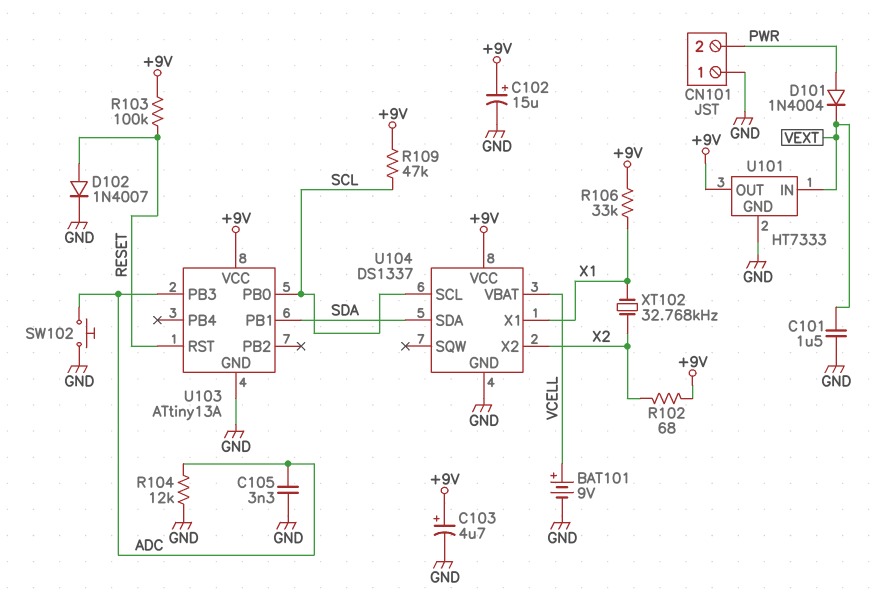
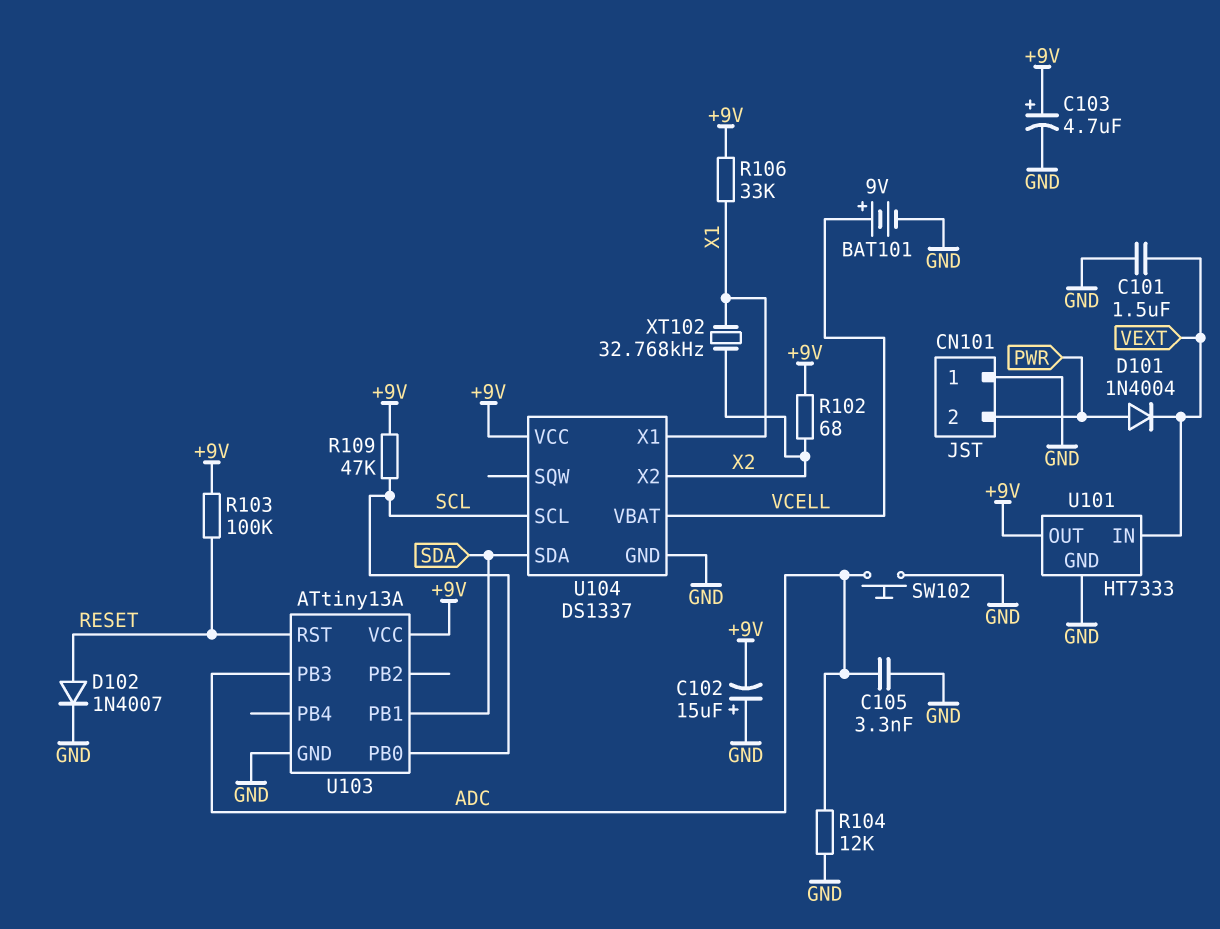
C102: 15uF (plus +9V, minus GND) -> 15uF (plus GND, minus +9V)

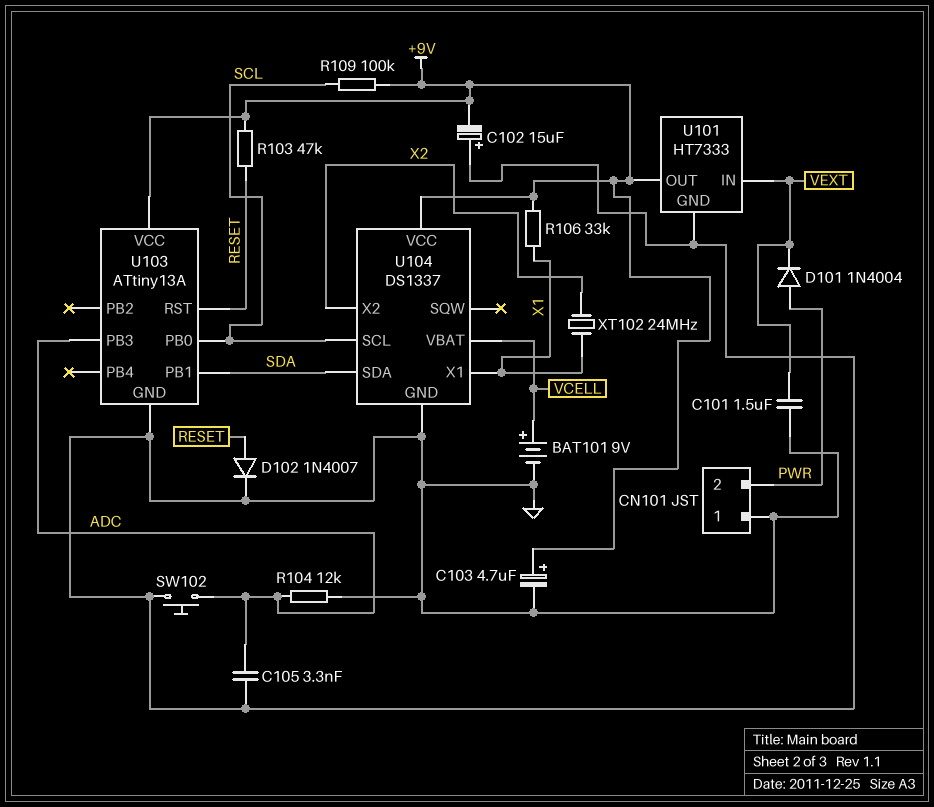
R102: 68 (+9V, X2) -> none
R103: 100k (+9V, RESET) -> 47k (+9V, RESET)
R109: 47k (+9V, SCL) -> 100k (+9V, SCL)
XT102: 32.768kHz (X1, X2) -> 24MHz (X1, X2)

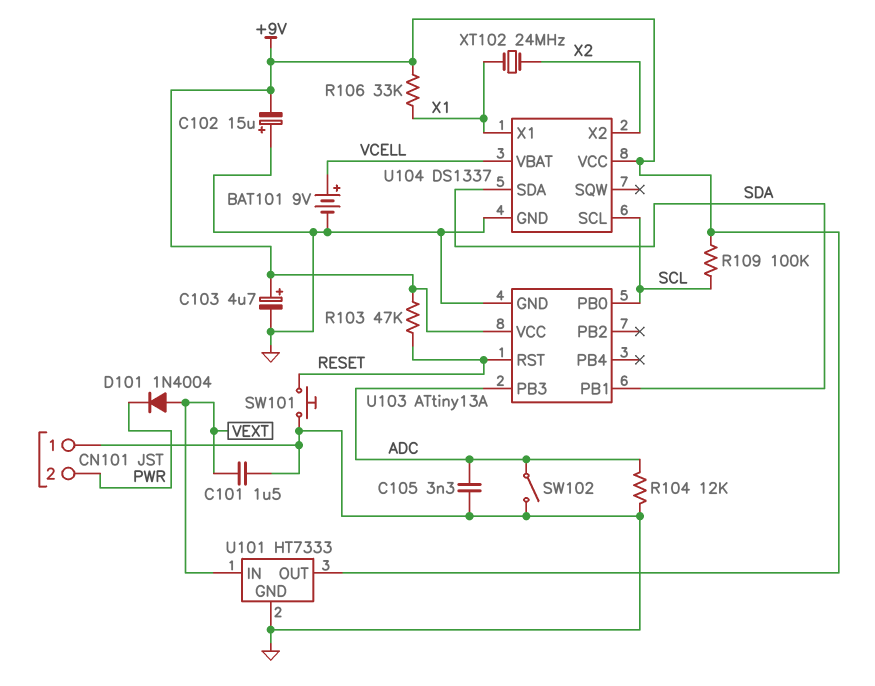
D101: diode 1N4004 (A PWR, K VEXT) -> diode 1N4004 (A VEXT, K PWR)
D102: diode 1N4007 (A RESET, K GND) -> none
SW101: none -> button (GND, RESET)
SW102: button (ADC, GND) -> switch (ADC, GND)

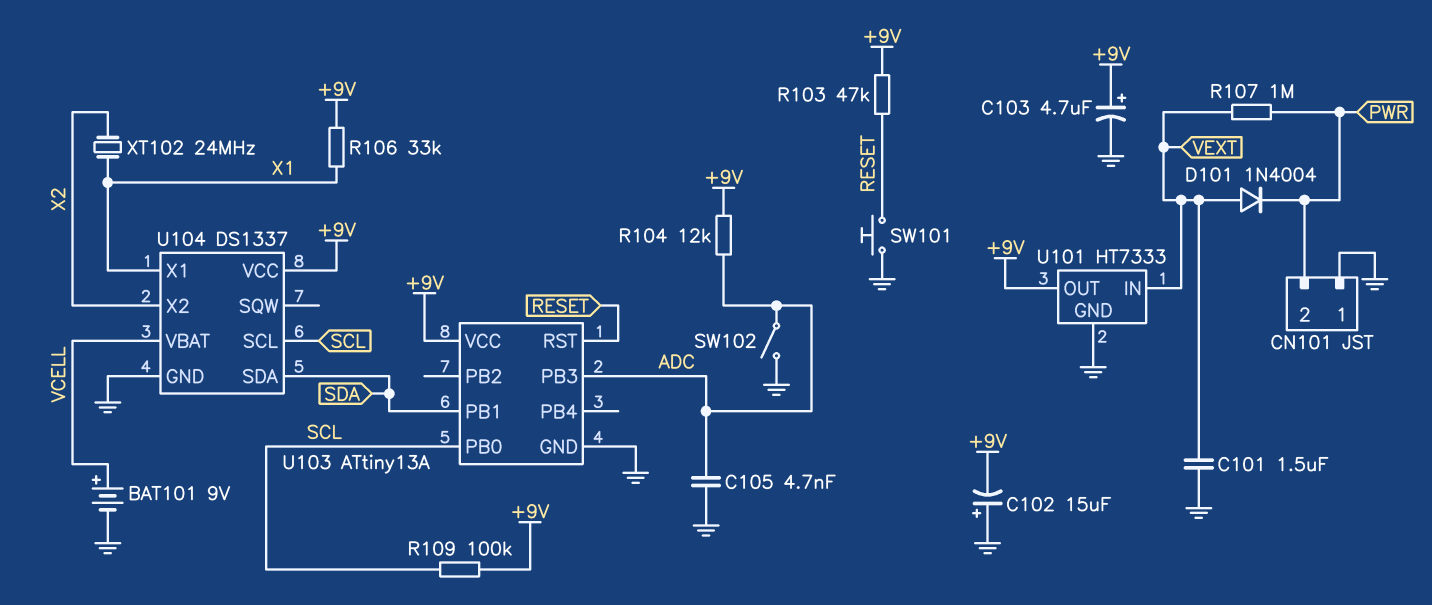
C105: 3.3nF (ADC, GND) -> 4.7nF (ADC, GND)
R104: 12k (ADC, GND) -> 12k (+9V, ADC)
R107: none -> 1M (PWR, VEXT)

